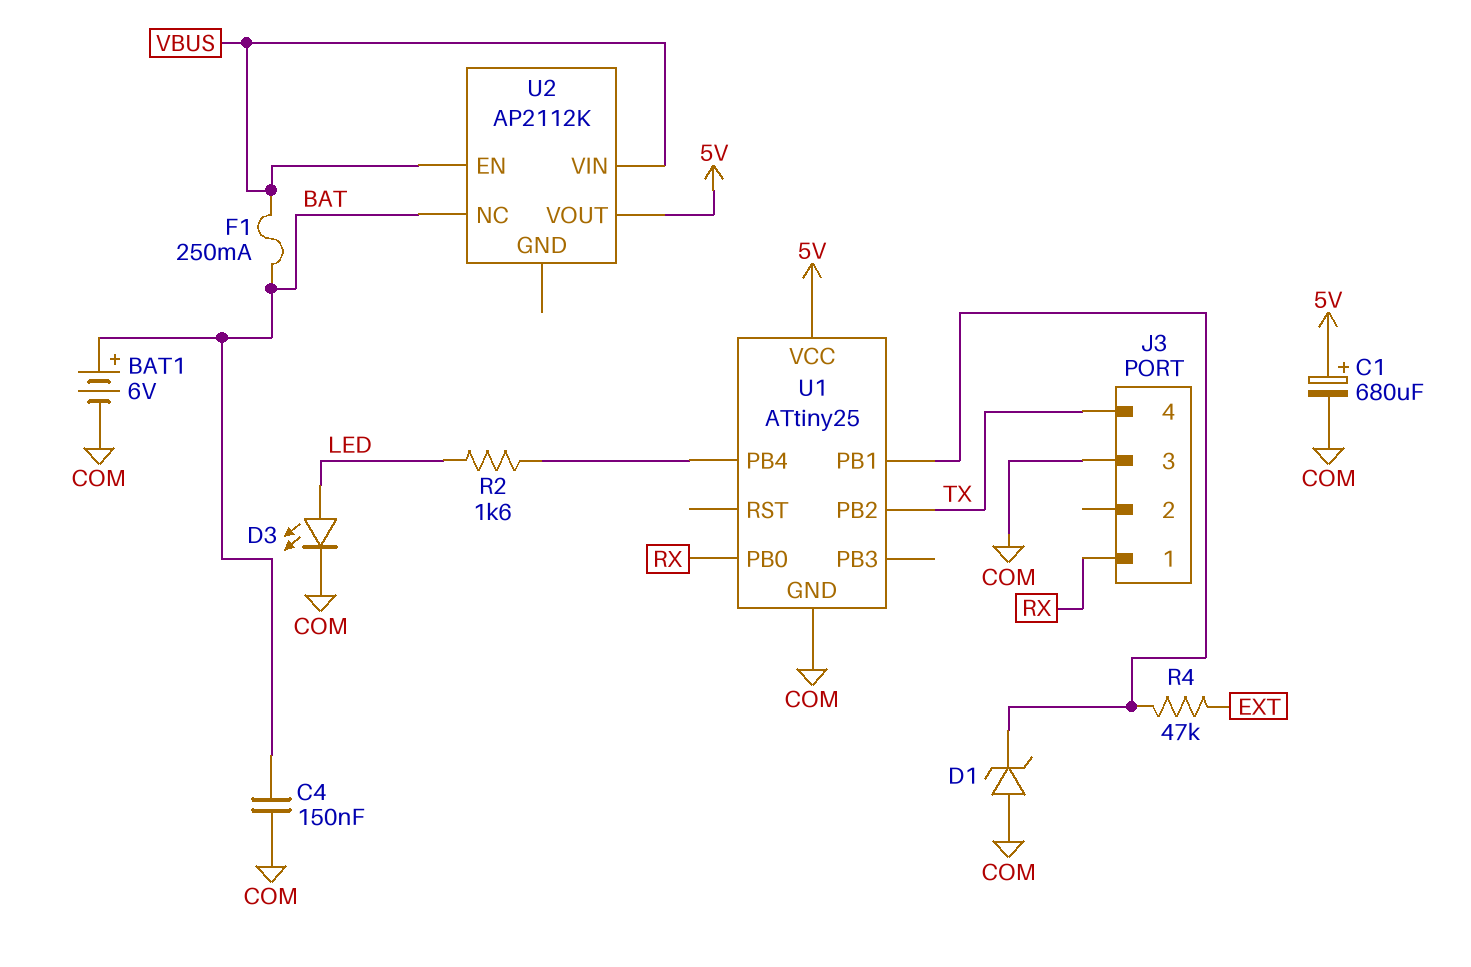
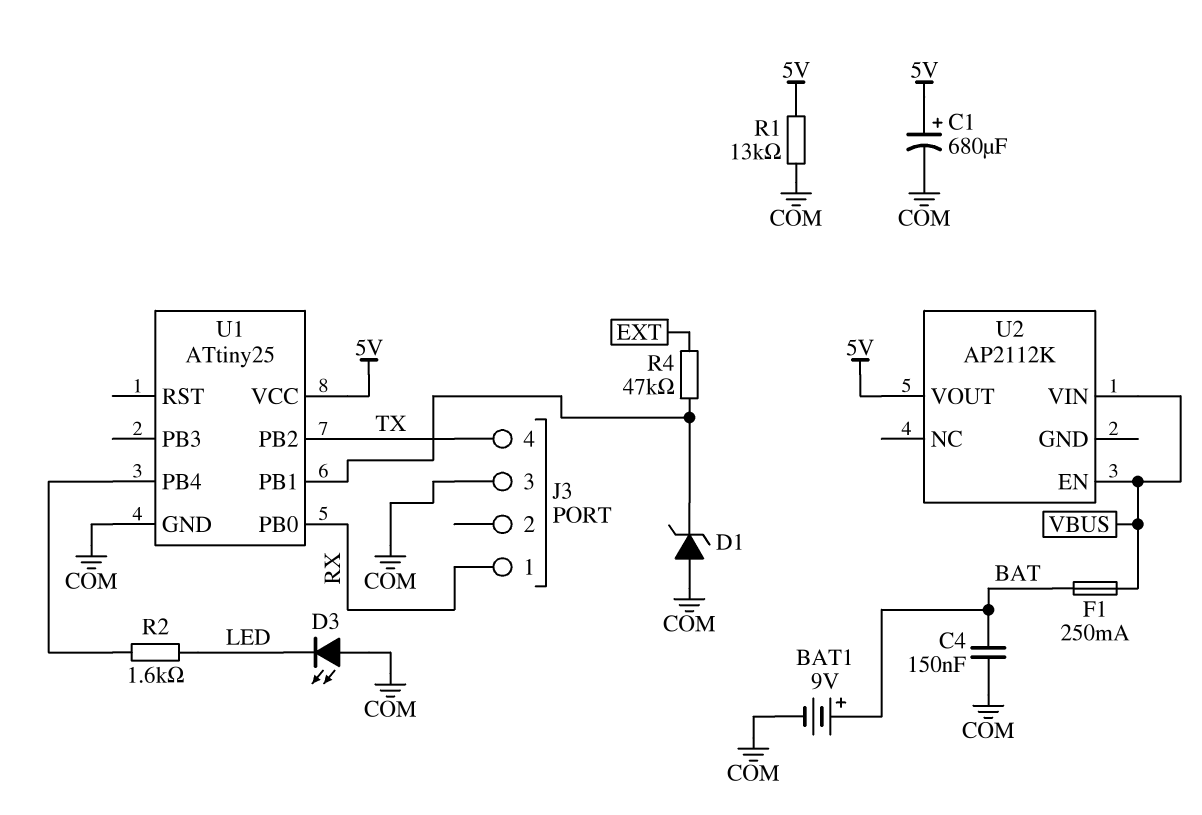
BAT1: 6V (plus BAT, minus COM) -> 9V (plus BAT, minus COM)
D3: LED (A LED, K COM) -> LED (A COM, K LED)
R1: none -> 13k (5V, COM)
U2 pin NC: BAT -> none

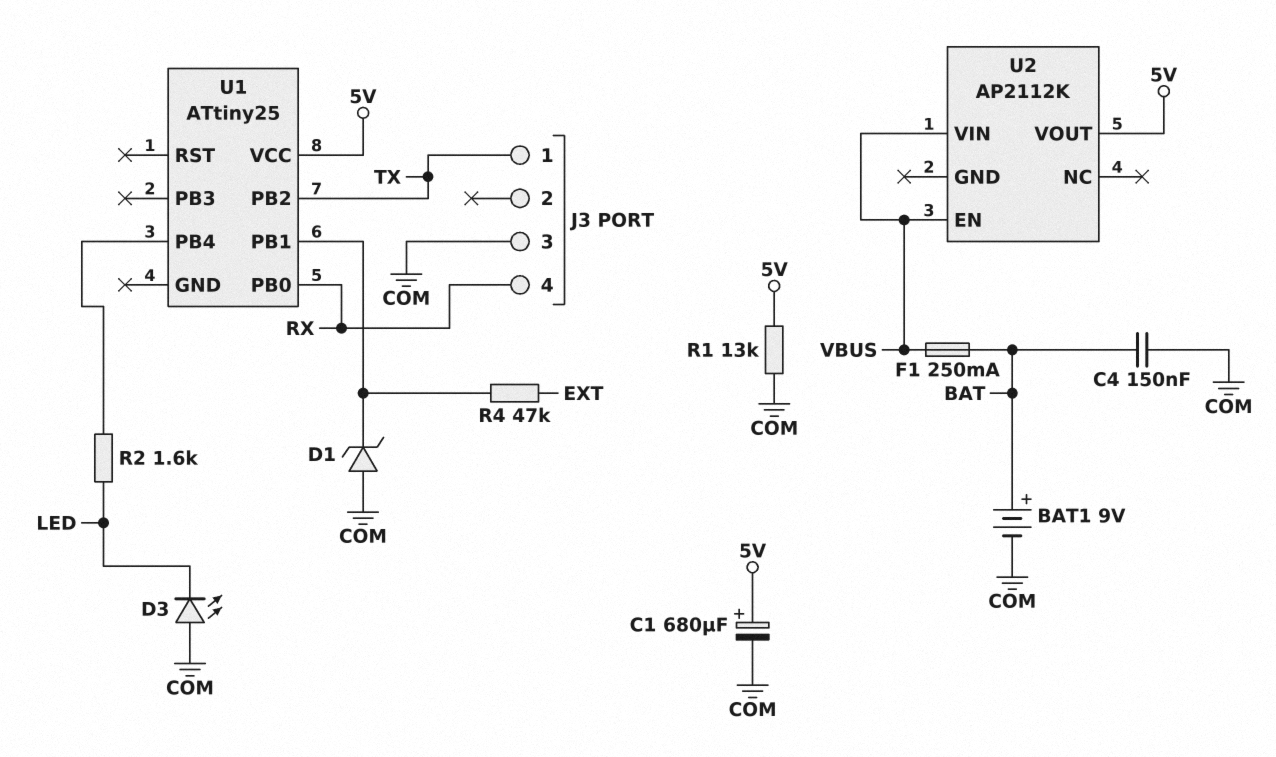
J3 pin 1: RX -> TX
J3 pin 4: TX -> RX
U1 pin GND: COM -> none

